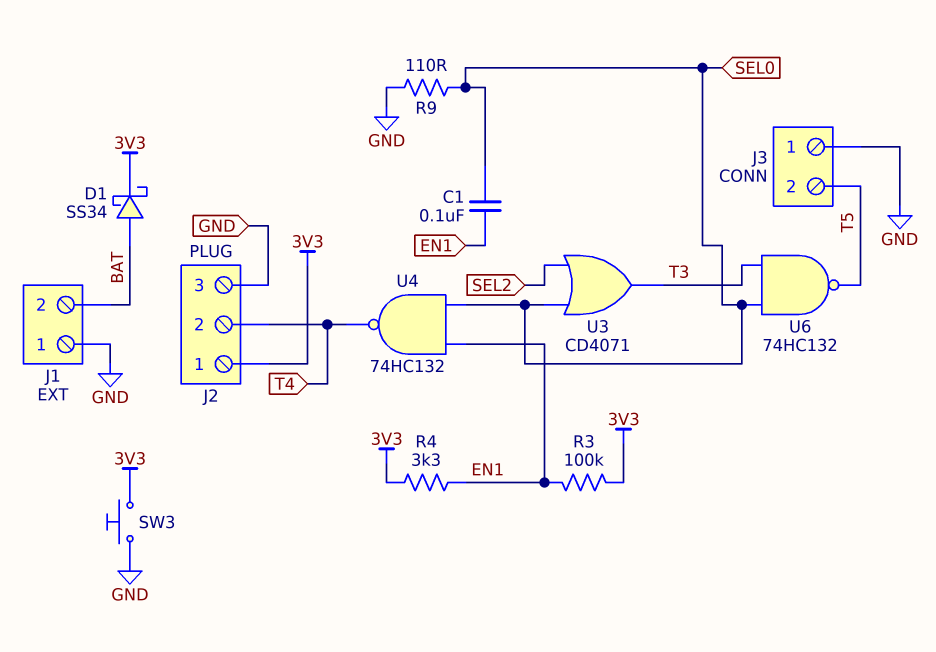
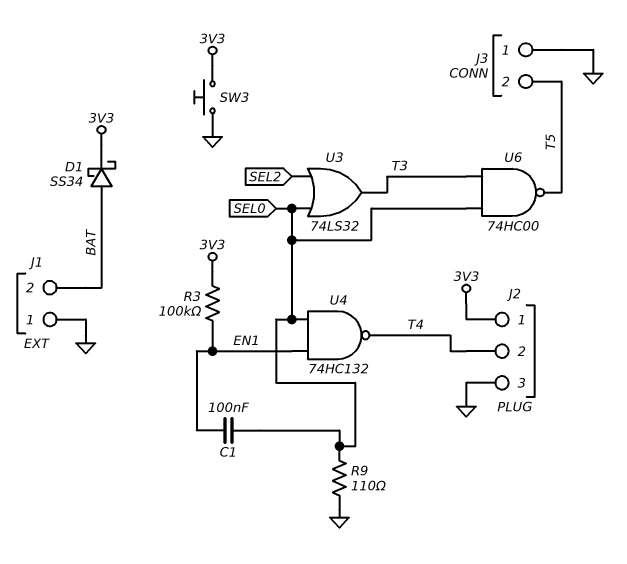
R4: 3.3k (3V3, EN1) -> none
U3: OR CD4071 (in SEL0, in SEL2, out T3) -> OR 74LS32 (in SEL0, in SEL2, out T3)
U6: NAND 74HC132 (in SEL0, in T3, out T5) -> NAND 74HC00 (in SEL0, in T3, out T5)

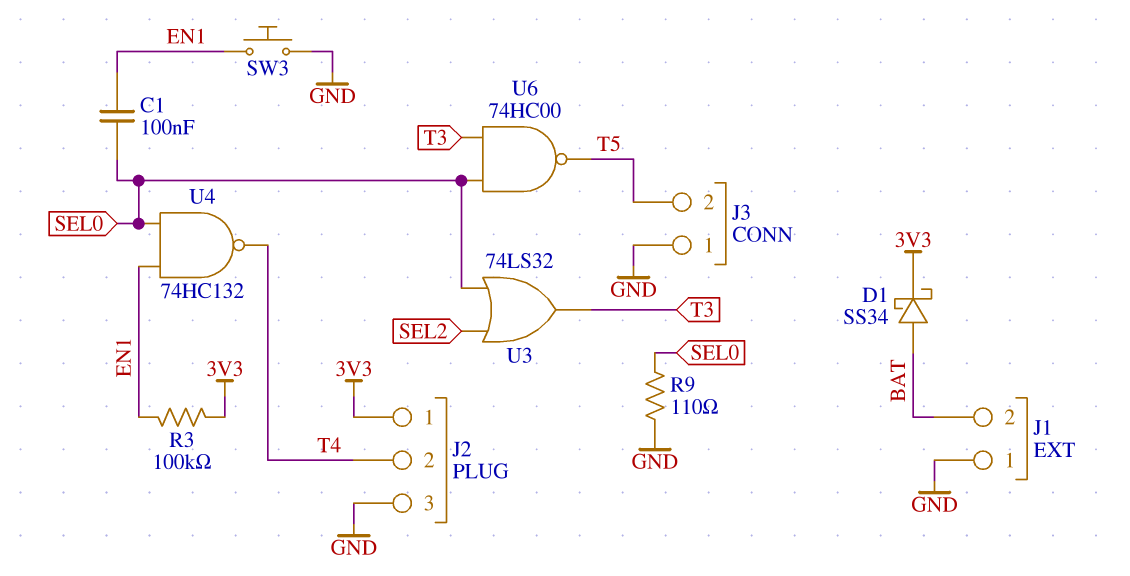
SW3: button (3V3, GND) -> button (EN1, GND)

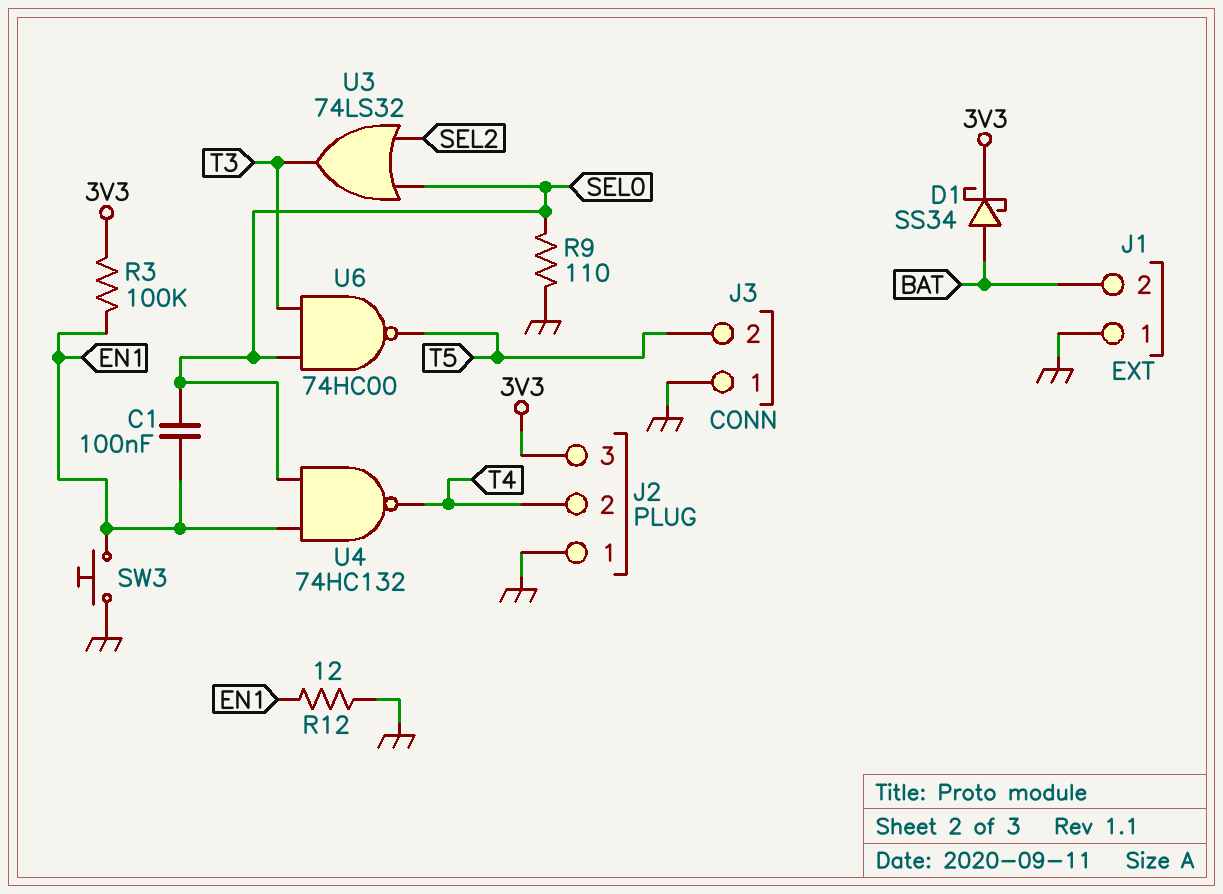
J2 pin 1: 3V3 -> GND
J2 pin 3: GND -> 3V3
R12: none -> 12 (EN1, GND)

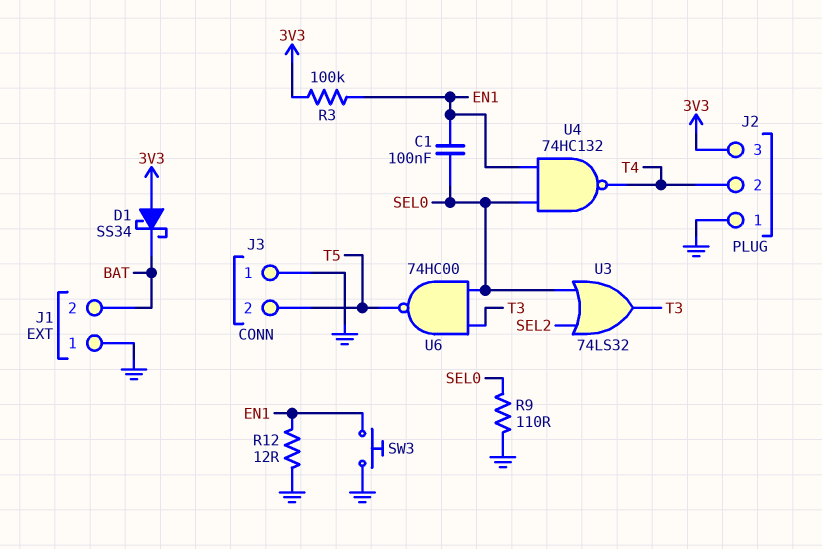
D1: schottky SS34 (A BAT, K 3V3) -> schottky SS34 (A 3V3, K BAT)

